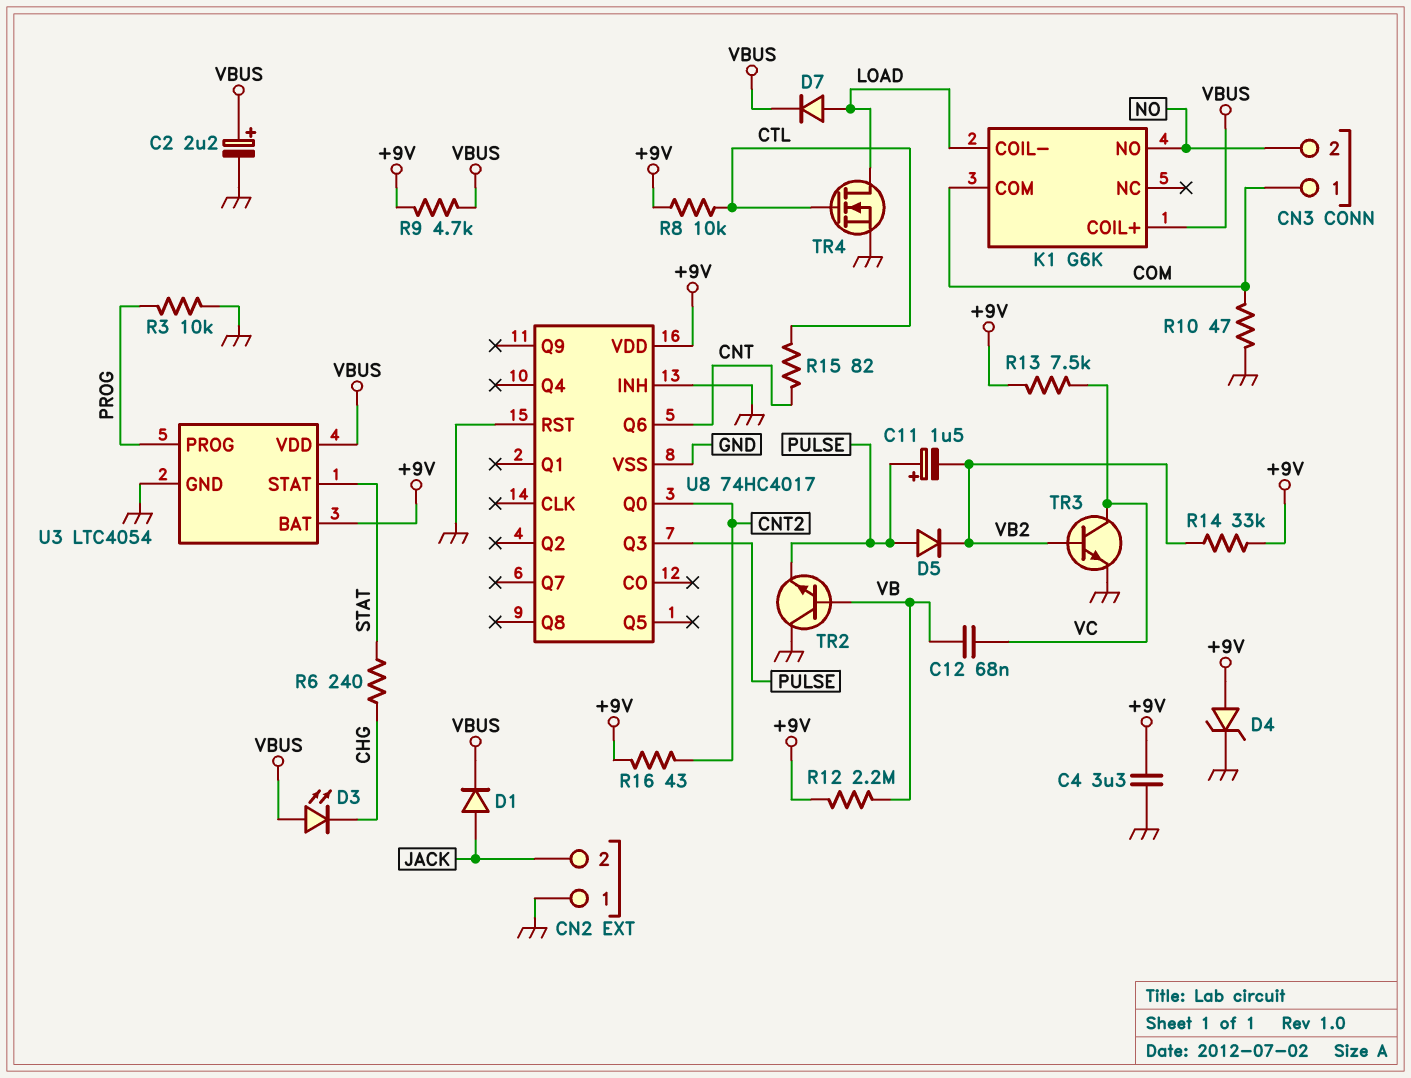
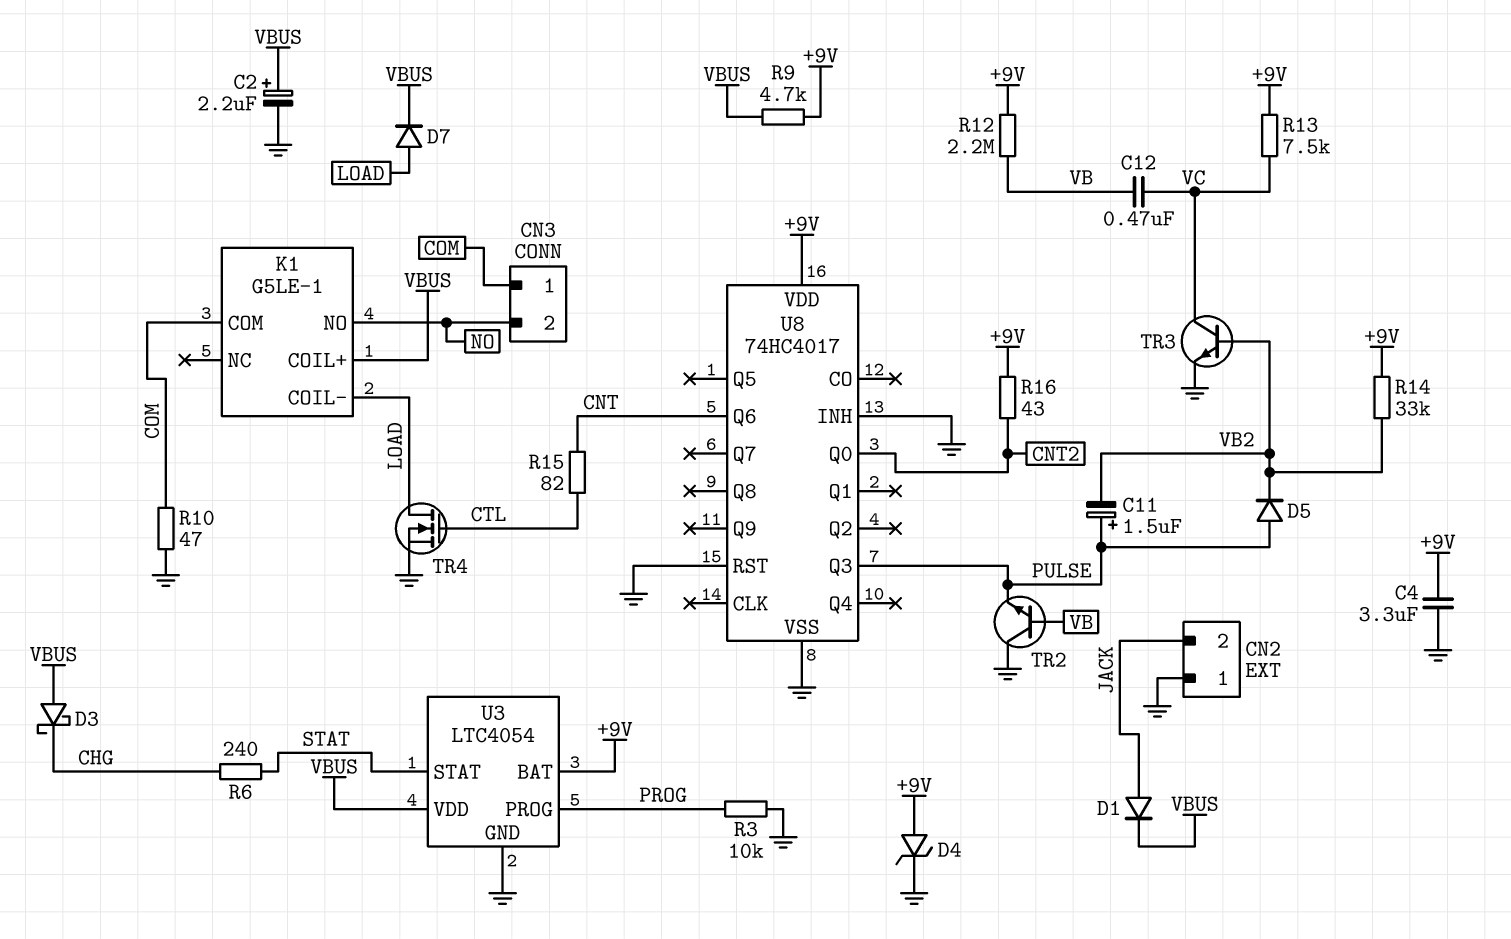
C12: 68nF (VB, VC) -> 470nF (VB, VC)
D3: LED (A VBUS, K CHG) -> schottky (A VBUS, K CHG)
K1: G6K -> G5LE-1
R8: 10k (+9V, CTL) -> none

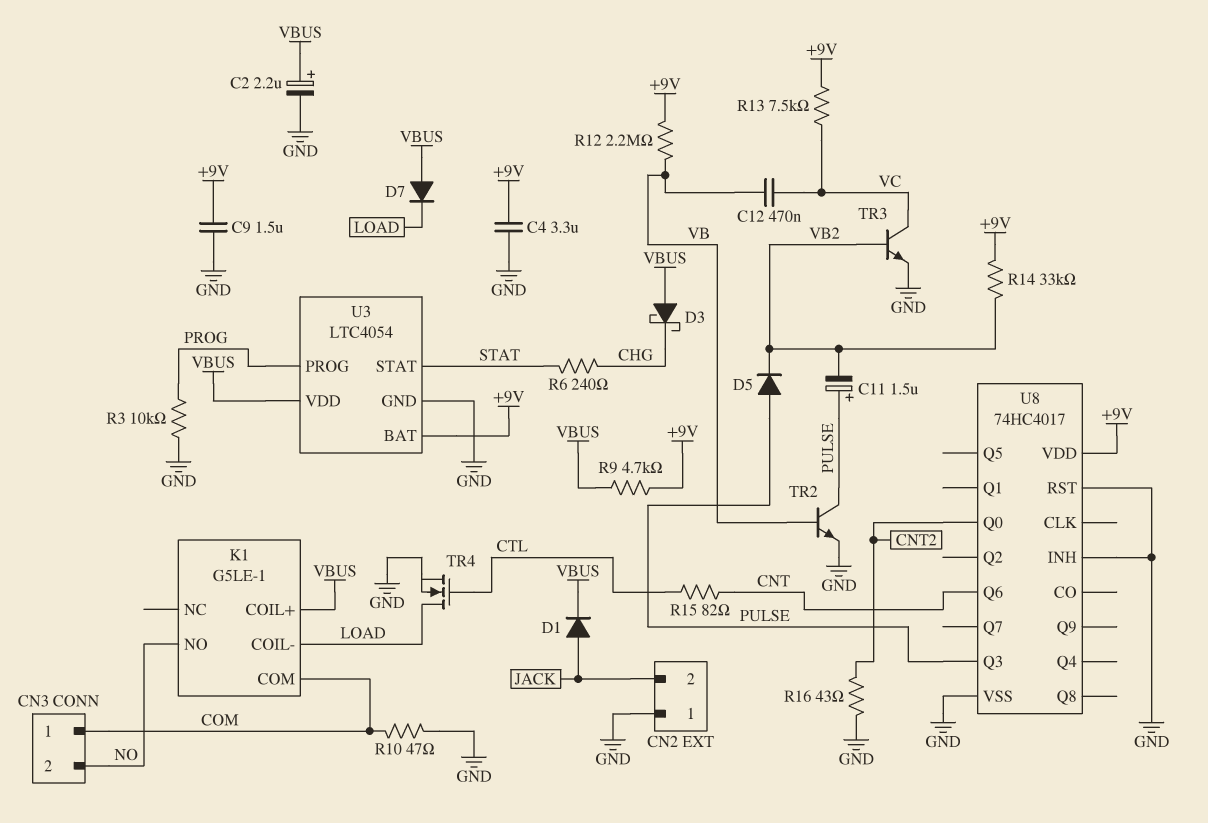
C9: none -> 1.5uF (+9V, GND)
D4: zener (A +9V, K GND) -> none
D7: diode (A LOAD, K VBUS) -> diode (A VBUS, K LOAD)
R16: 43 (+9V, CNT2) -> 43 (CNT2, GND)
TR2: NPN (B VB, C GND, E PULSE) -> NPN (B VB, C PULSE, E GND)

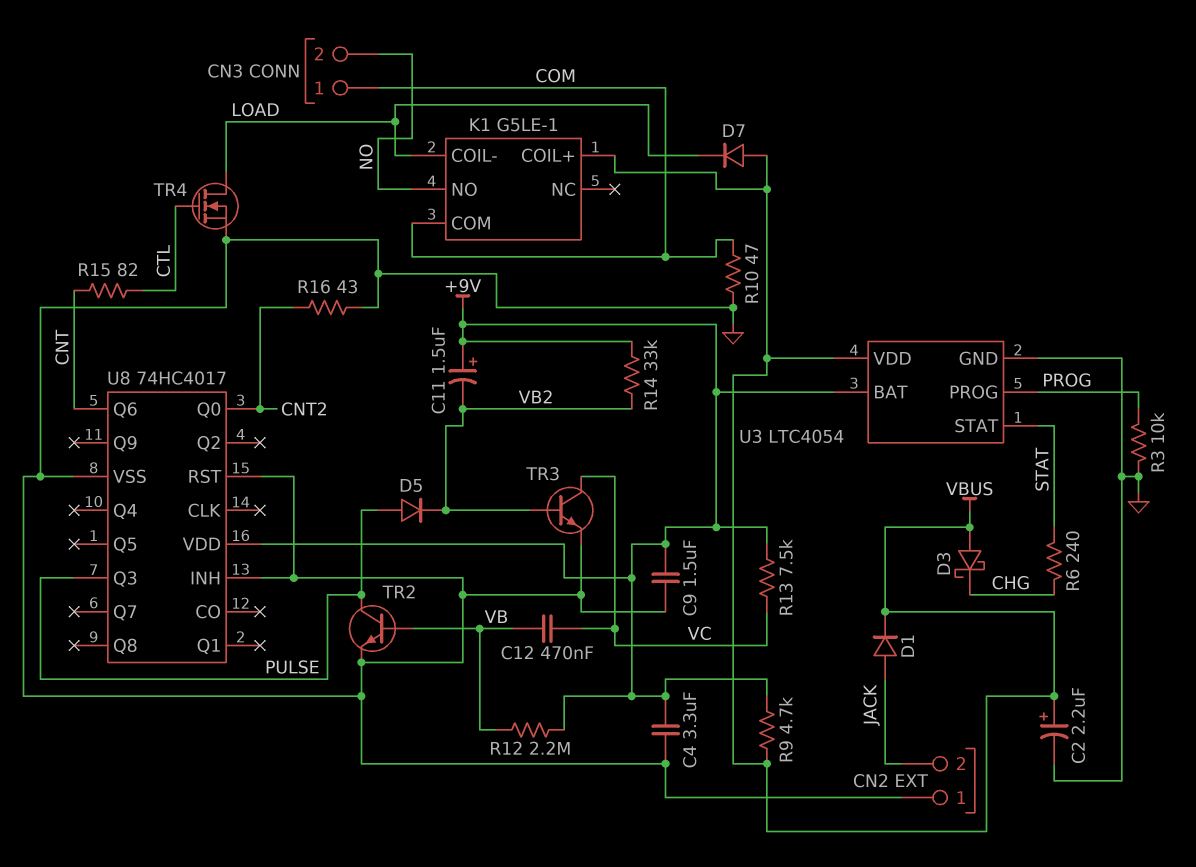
C11: 1.5uF (plus PULSE, minus VB2) -> 1.5uF (plus +9V, minus VB2)

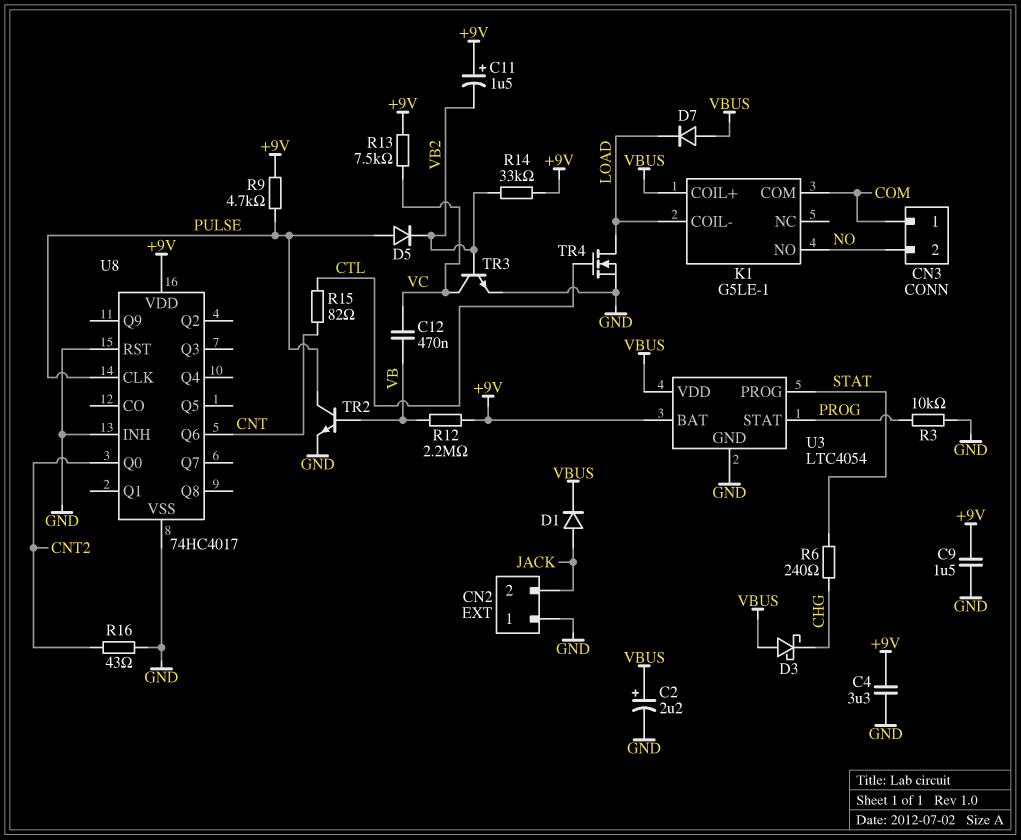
R9: 4.7k (+9V, VBUS) -> 4.7k (+9V, PULSE)
R10: 47 (COM, GND) -> none
U3 pin PROG: PROG -> STAT
U3 pin STAT: STAT -> PROG
U8 pin CLK: none -> PULSE
U8 pin Q3: PULSE -> none

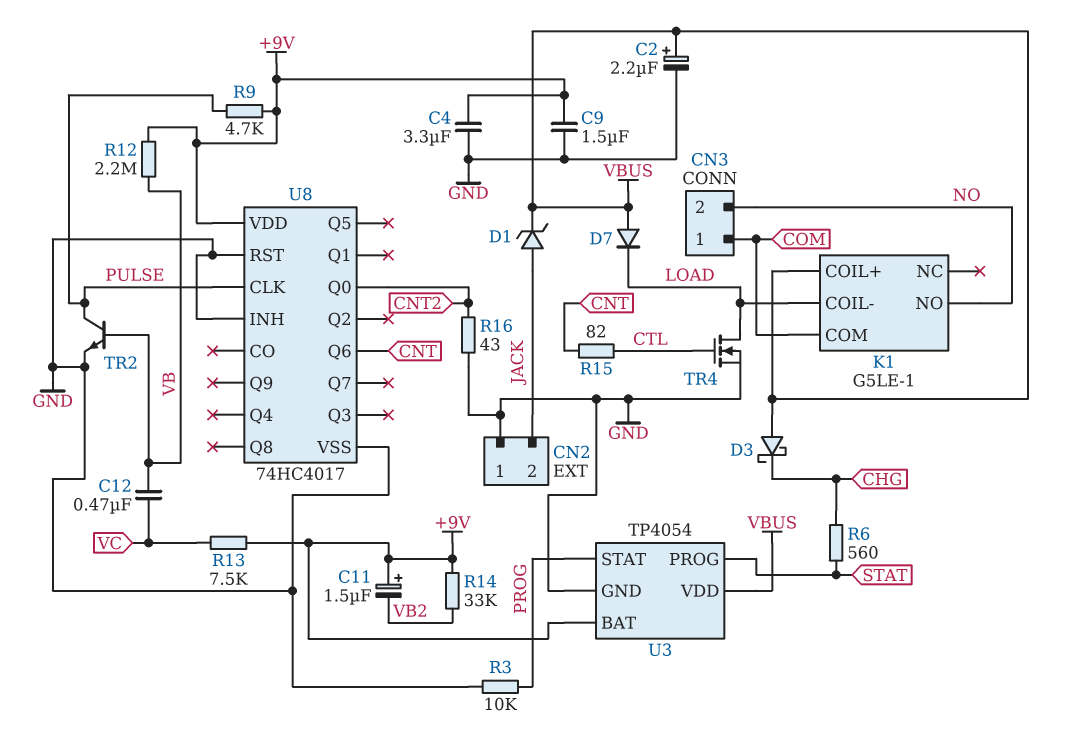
D1: diode (A JACK, K VBUS) -> zener (A JACK, K VBUS)
D5: diode (A PULSE, K VB2) -> none
R6: 240 (CHG, STAT) -> 560 (CHG, STAT)
TR3: NPN (B VB2, C VC, E GND) -> none
U3: LTC4054 -> TP4054

